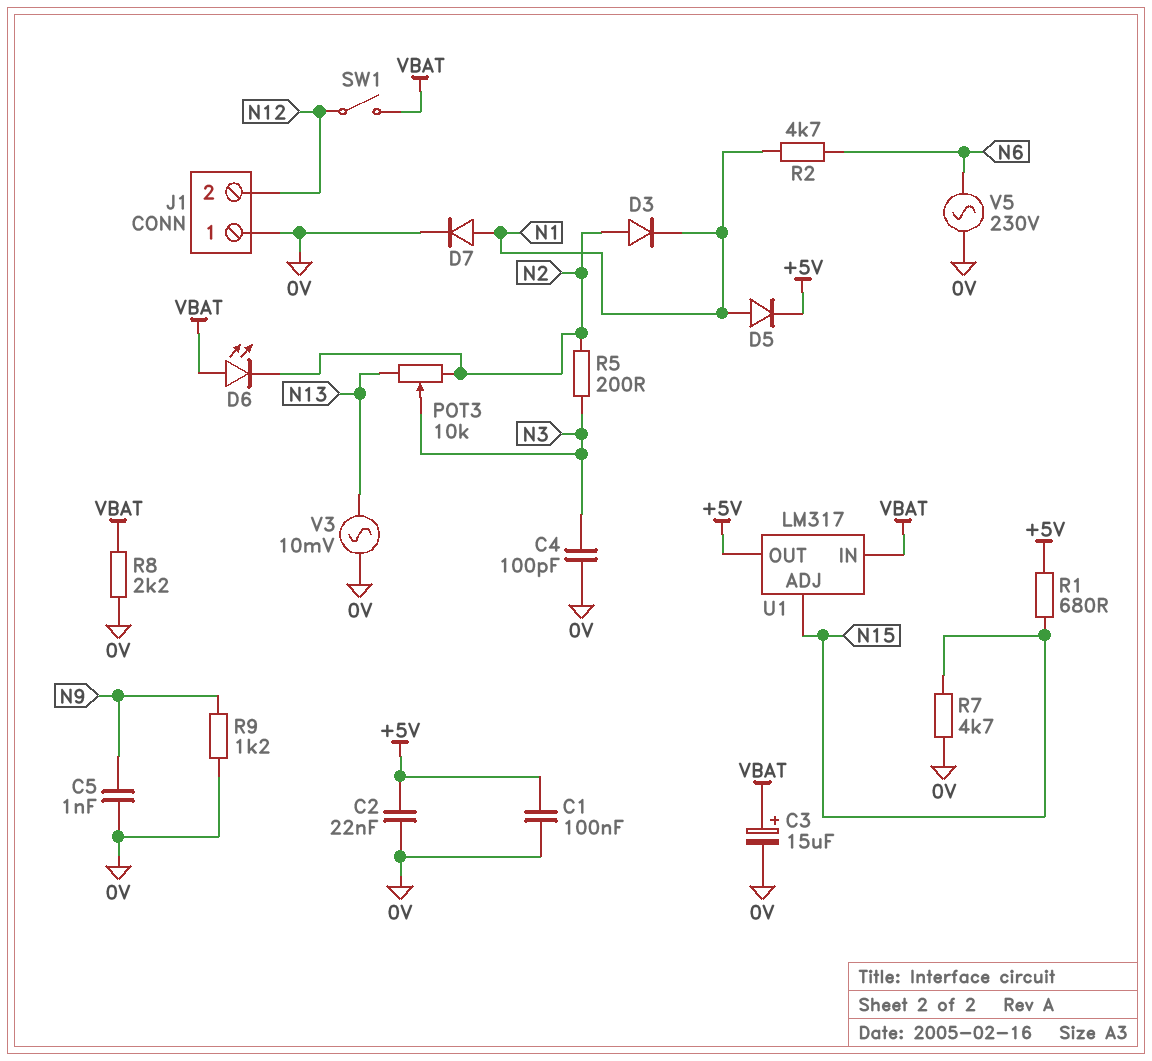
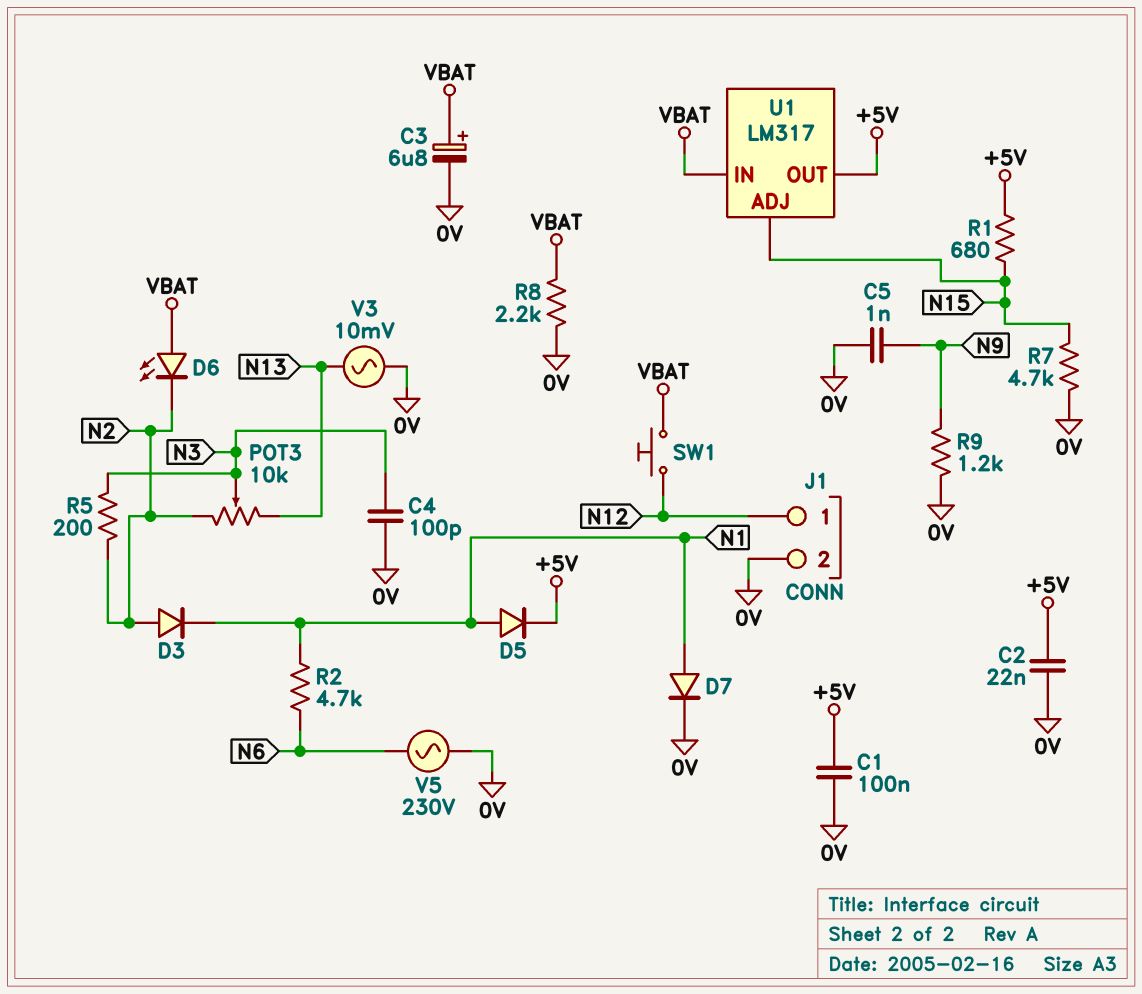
C3: 15uF (plus VBAT, minus 0V) -> 6.8uF (plus VBAT, minus 0V)
J1 pin 1: 0V -> N12
J1 pin 2: N12 -> 0V
SW1: switch (N12, VBAT) -> button (N12, VBAT)

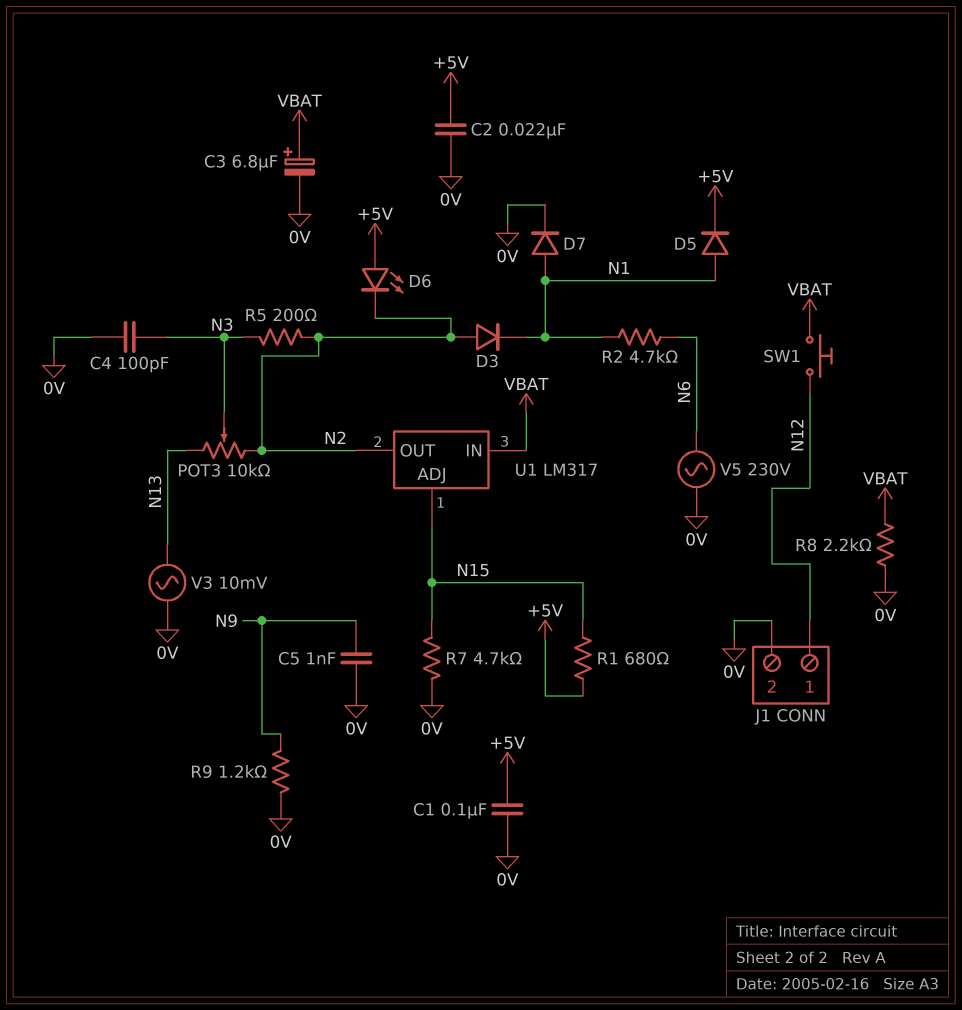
D6: LED (A VBAT, K N2) -> LED (A +5V, K N2)
U1 pin OUT: +5V -> N2

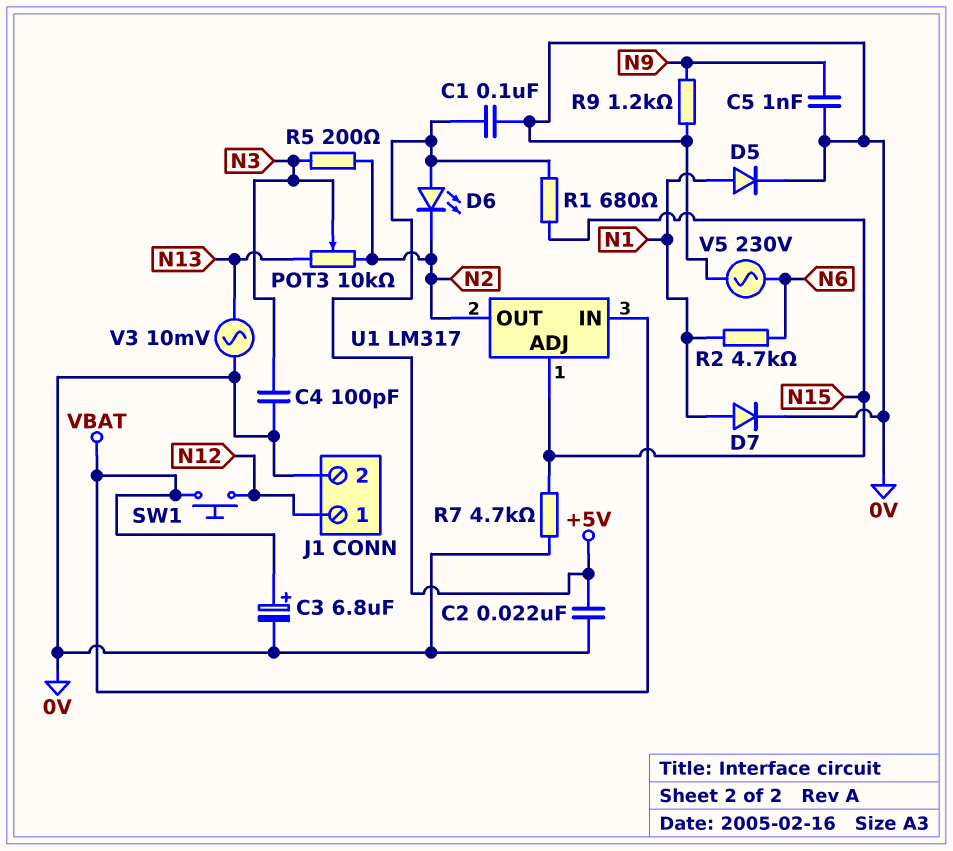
D3: diode (A N2, K N1) -> none
D5: diode (A N1, K +5V) -> diode (A N1, K 0V)
R8: 2.2k (0V, VBAT) -> none

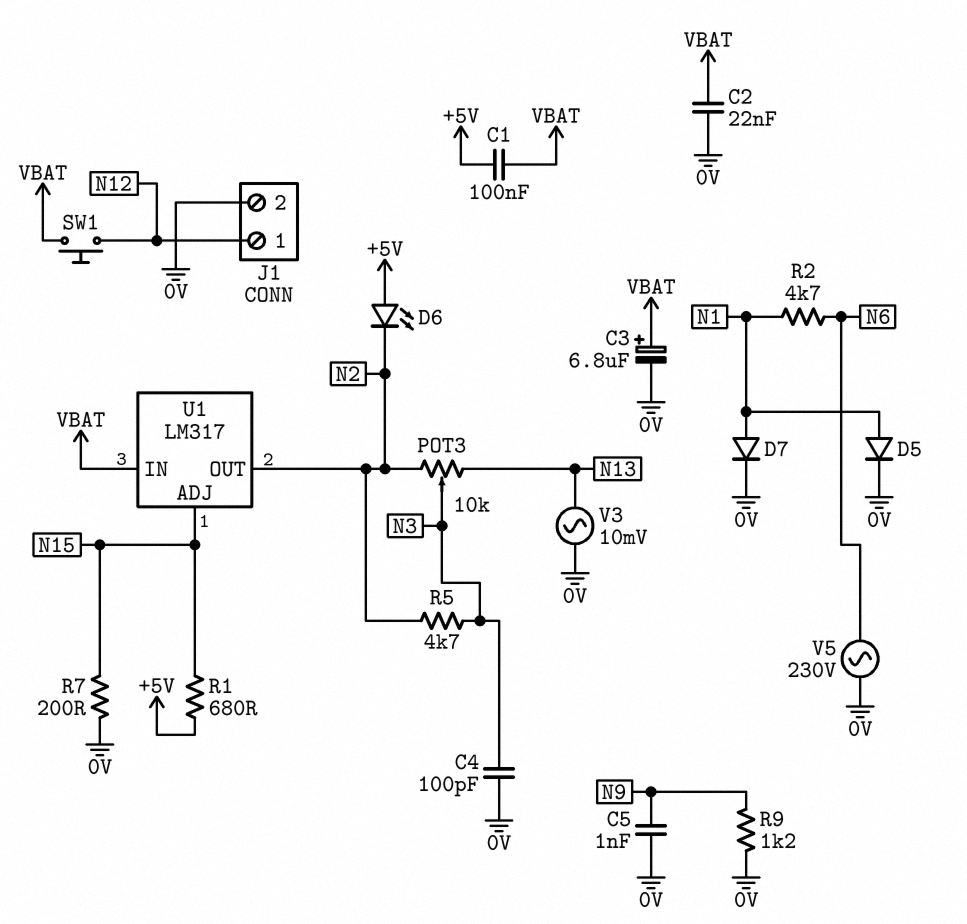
C1: 100nF (+5V, 0V) -> 100nF (+5V, VBAT)
C2: 22nF (+5V, 0V) -> 22nF (0V, VBAT)
R5: 200 (N2, N3) -> 4.7k (N2, N3)
R7: 4.7k (0V, N15) -> 200 (0V, N15)

